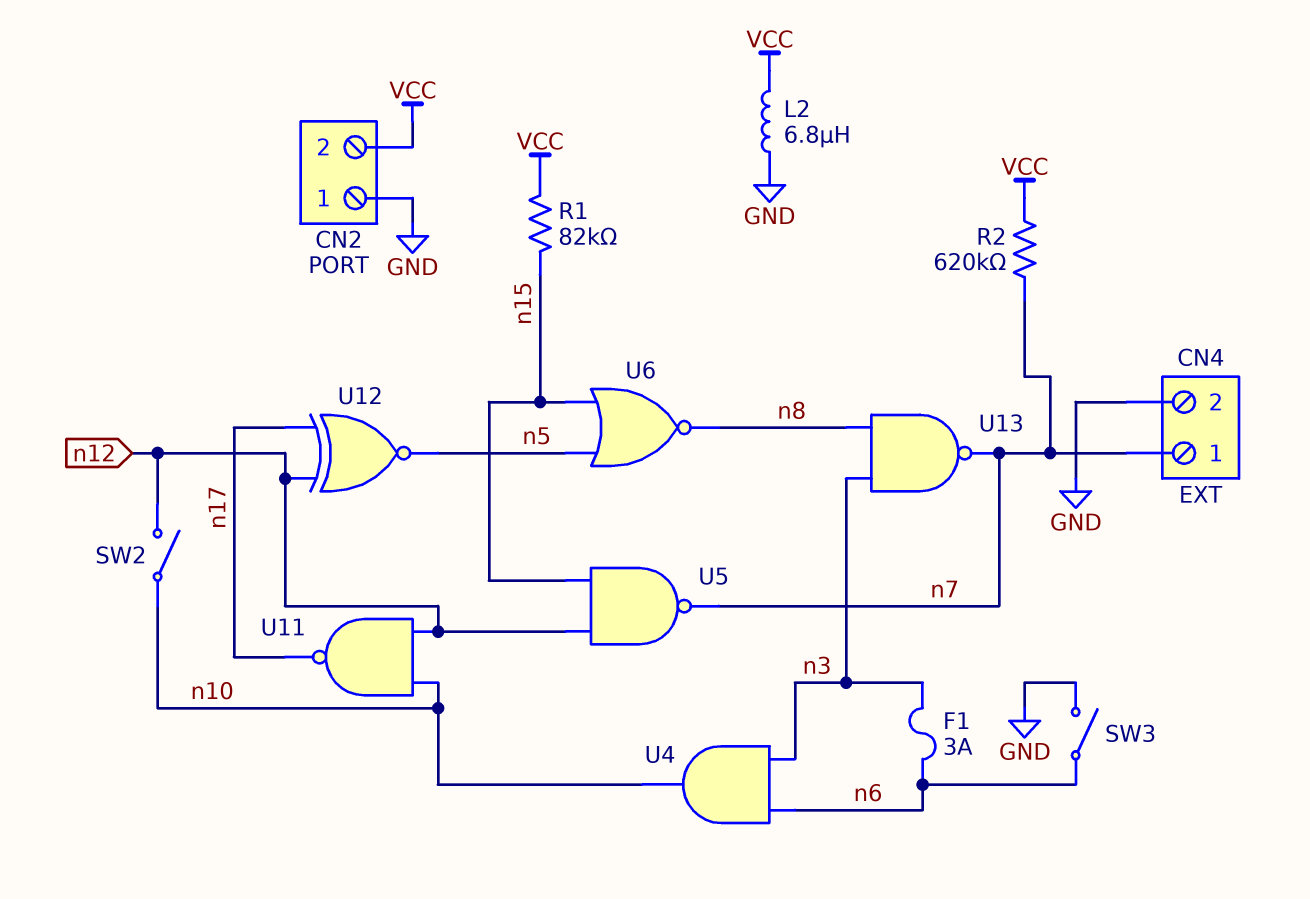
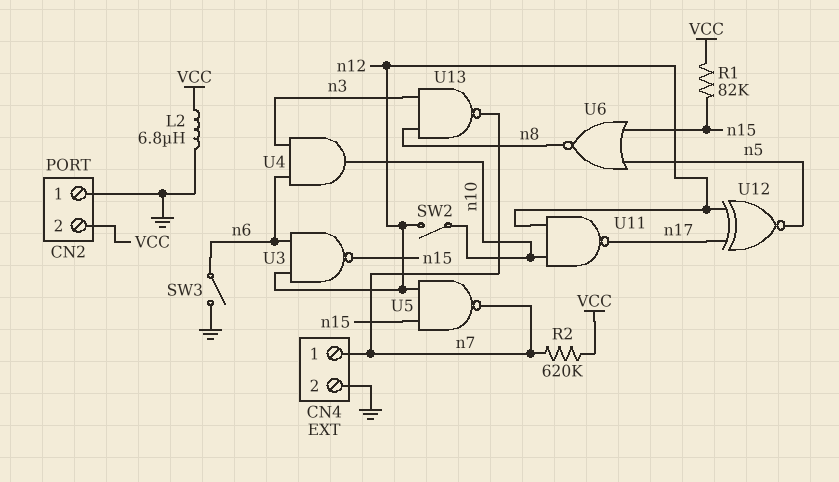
F1: 3A (n3, n6) -> none
U3: none -> NAND (in n6, in n12, out n15)

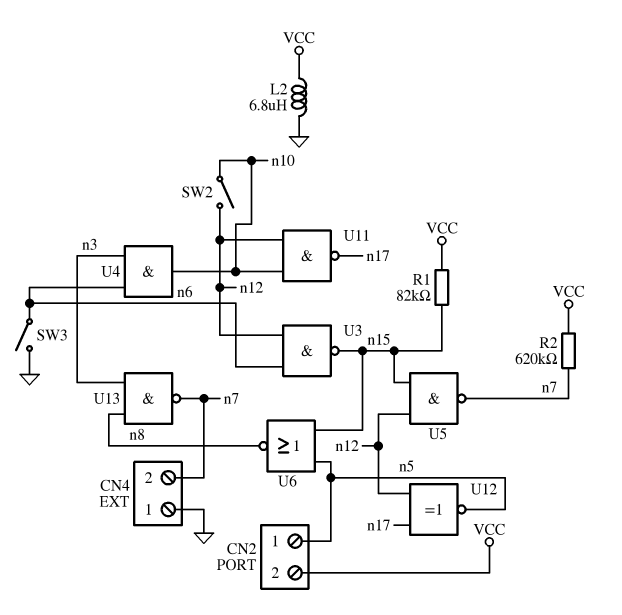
CN2 pin 1: GND -> n5
CN4 pin 1: n7 -> GND
CN4 pin 2: GND -> n7

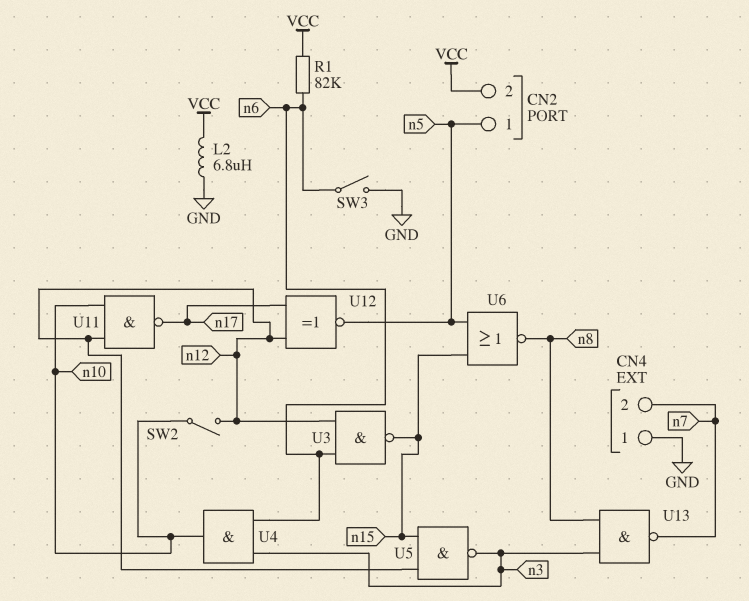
R1: 82k (VCC, n15) -> 82k (VCC, n6)
R2: 620k (VCC, n7) -> none
U5: NAND (in n12, in n15, out n7) -> NAND (in n12, in n15, out n3)

